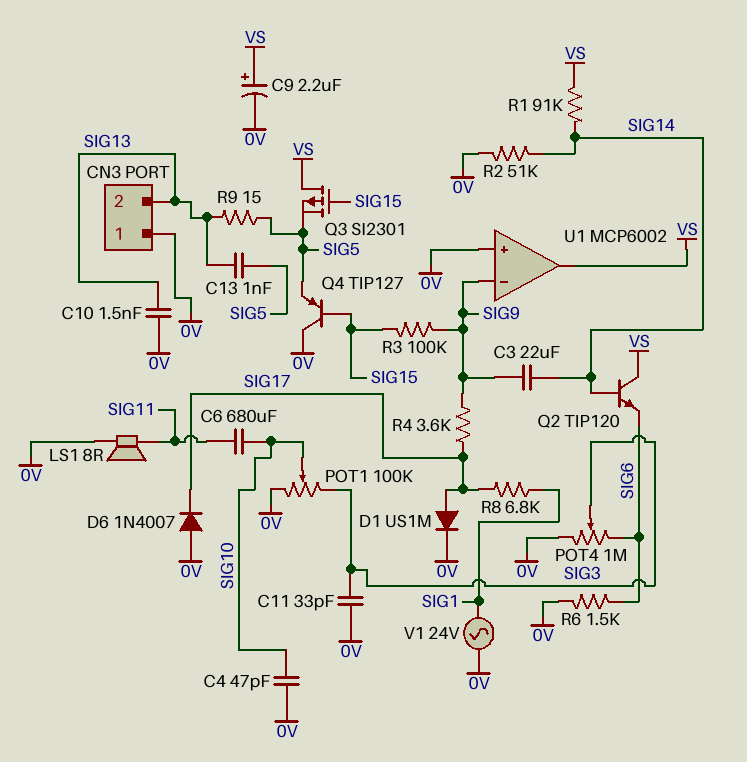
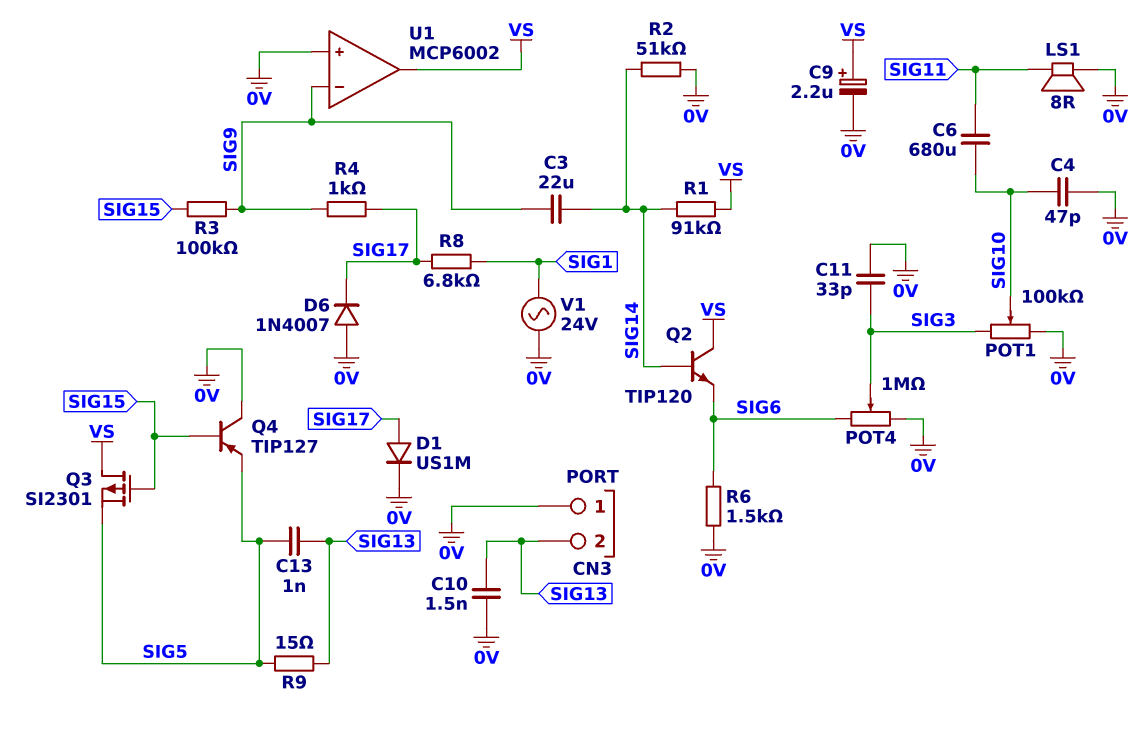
R4: 3.6k (SIG9, SIG17) -> 1k (SIG9, SIG17)

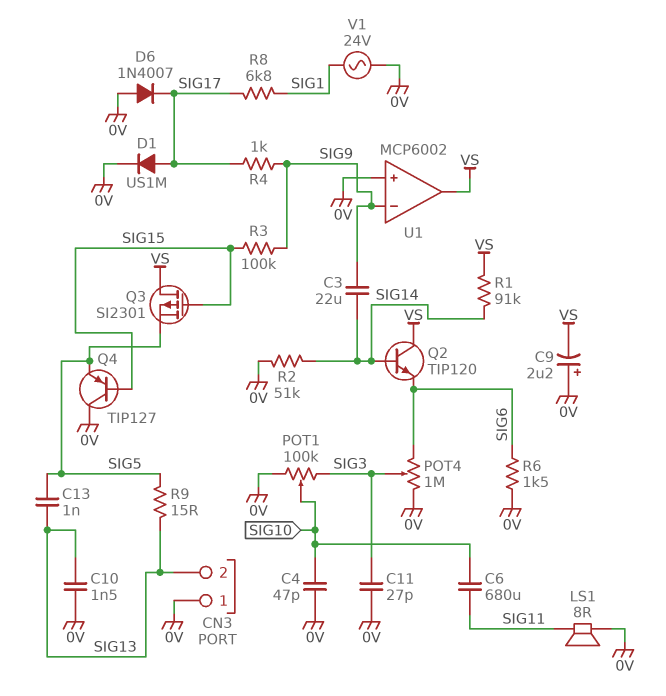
C9: 2.2uF (plus VS, minus 0V) -> 2.2uF (plus 0V, minus VS)
C11: 33pF (0V, SIG3) -> 27pF (0V, SIG3)

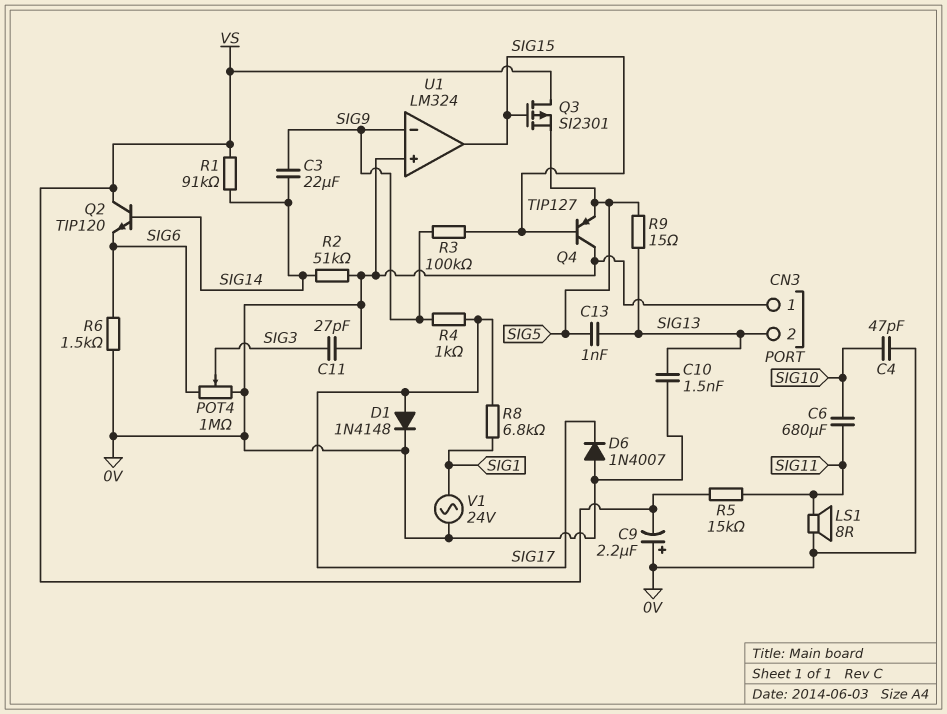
D1: diode US1M (A SIG17, K 0V) -> diode 1N4148 (A SIG17, K 0V)
POT1: 100k (0V, SIG3, wiper SIG10) -> none
R5: none -> 15k (SIG11, VS)
U1: MCP6002 -> LM324
U1 pin out: VS -> SIG15

